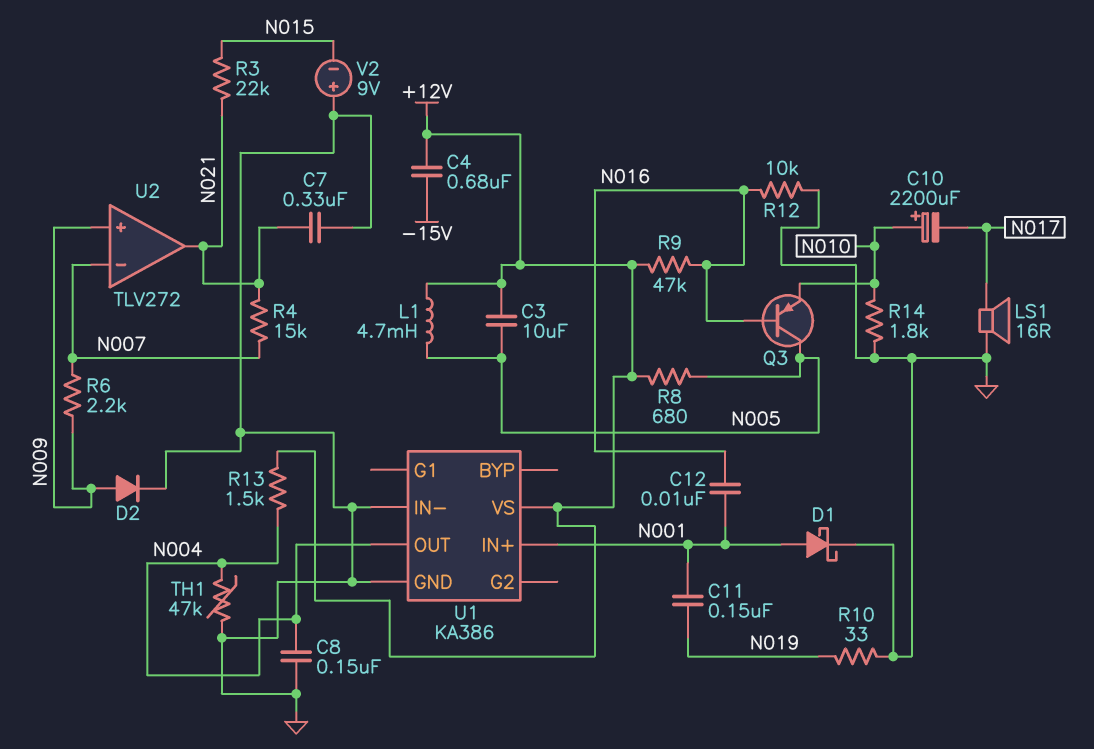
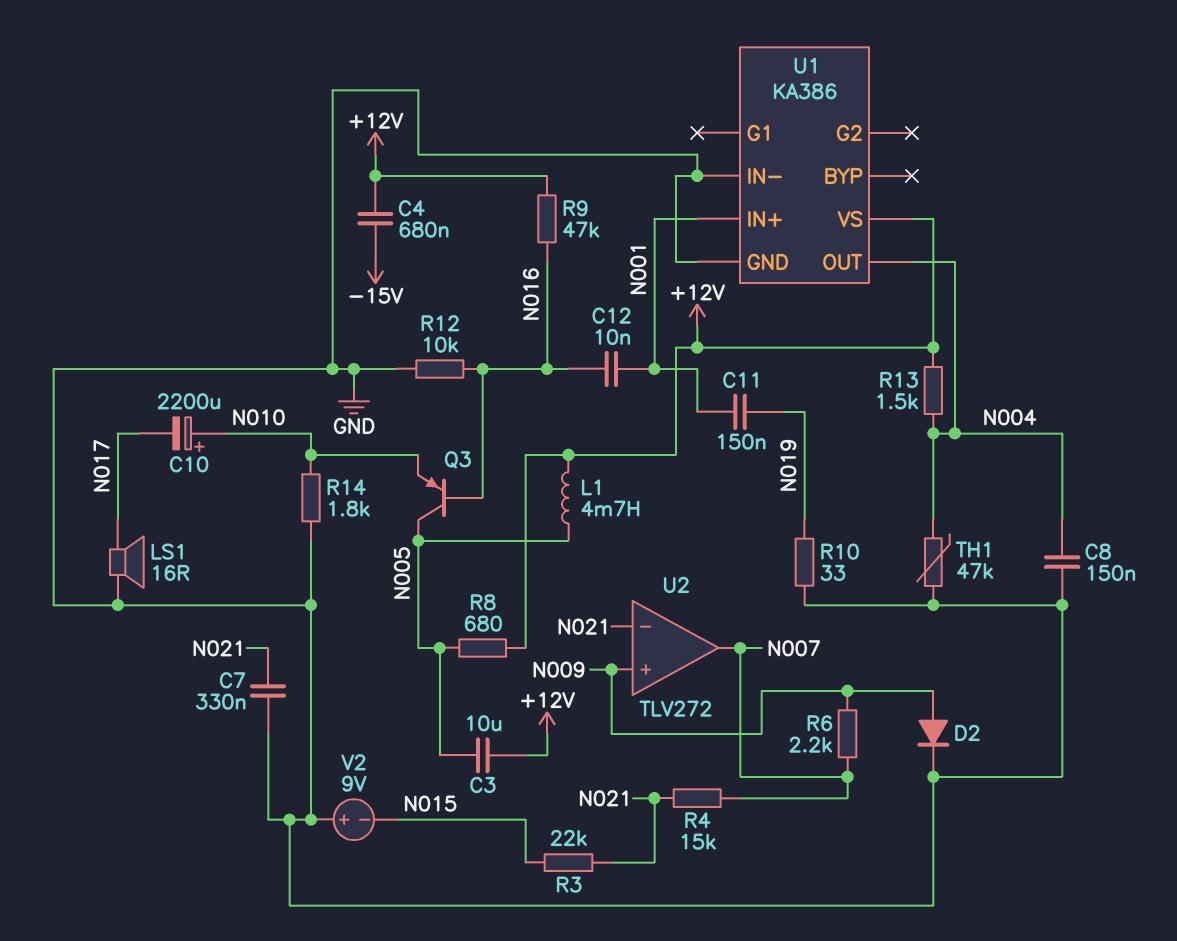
D1: schottky (A N001, K GND) -> none
U2 pin in-: N007 -> N021
U2 pin out: N021 -> N007

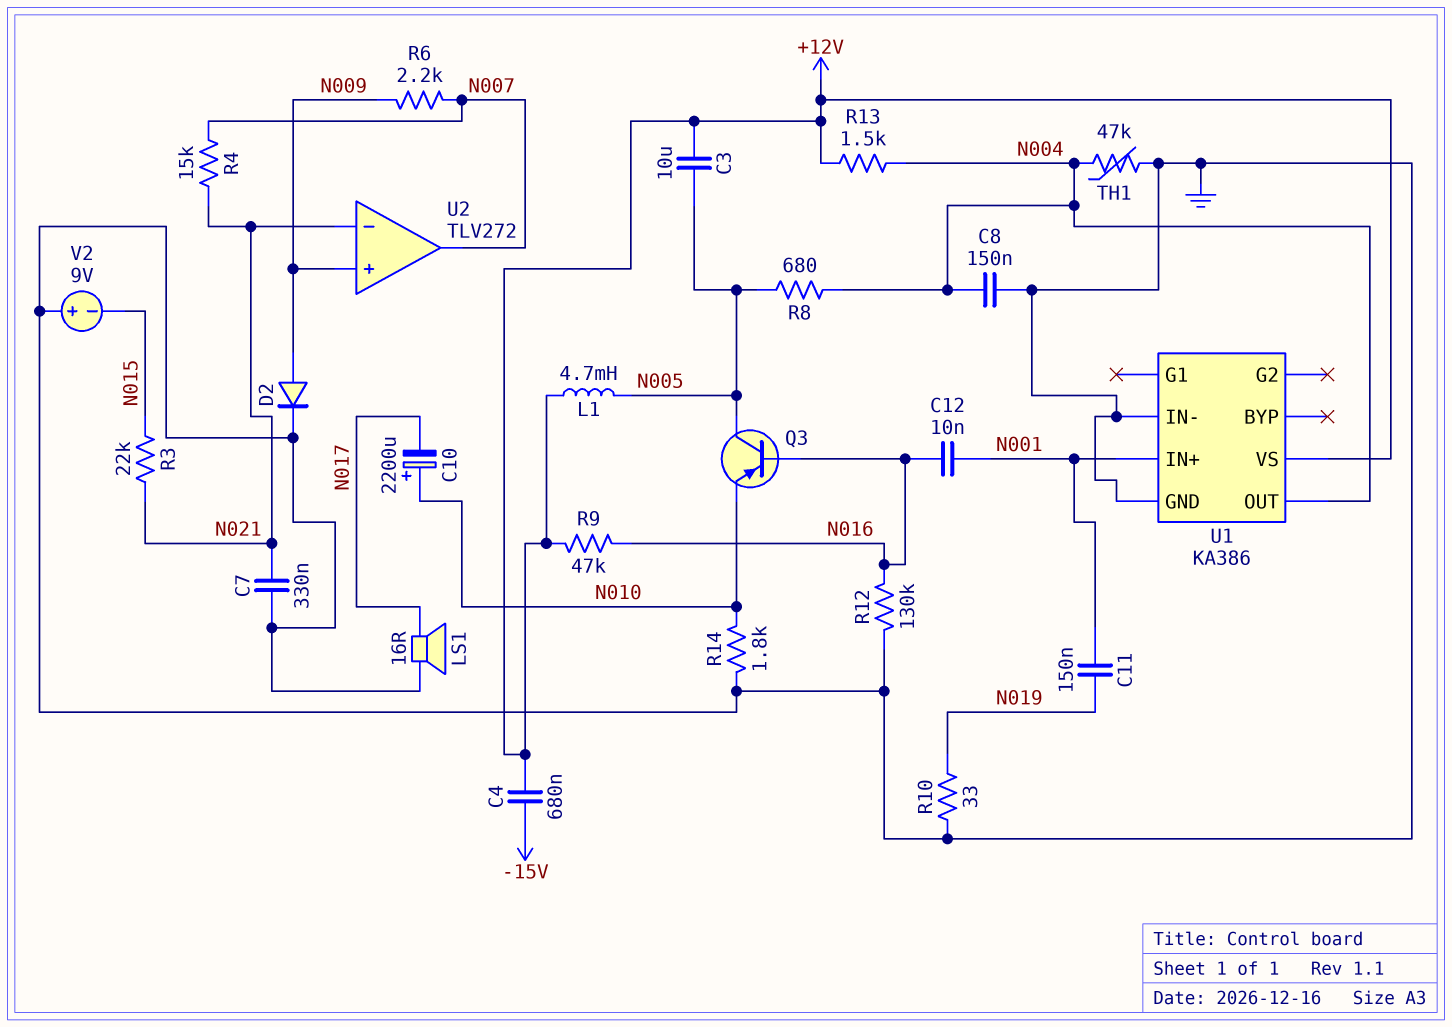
R8: 680 (+12V, N005) -> 680 (N004, N005)
R12: 10k (GND, N016) -> 130k (GND, N016)

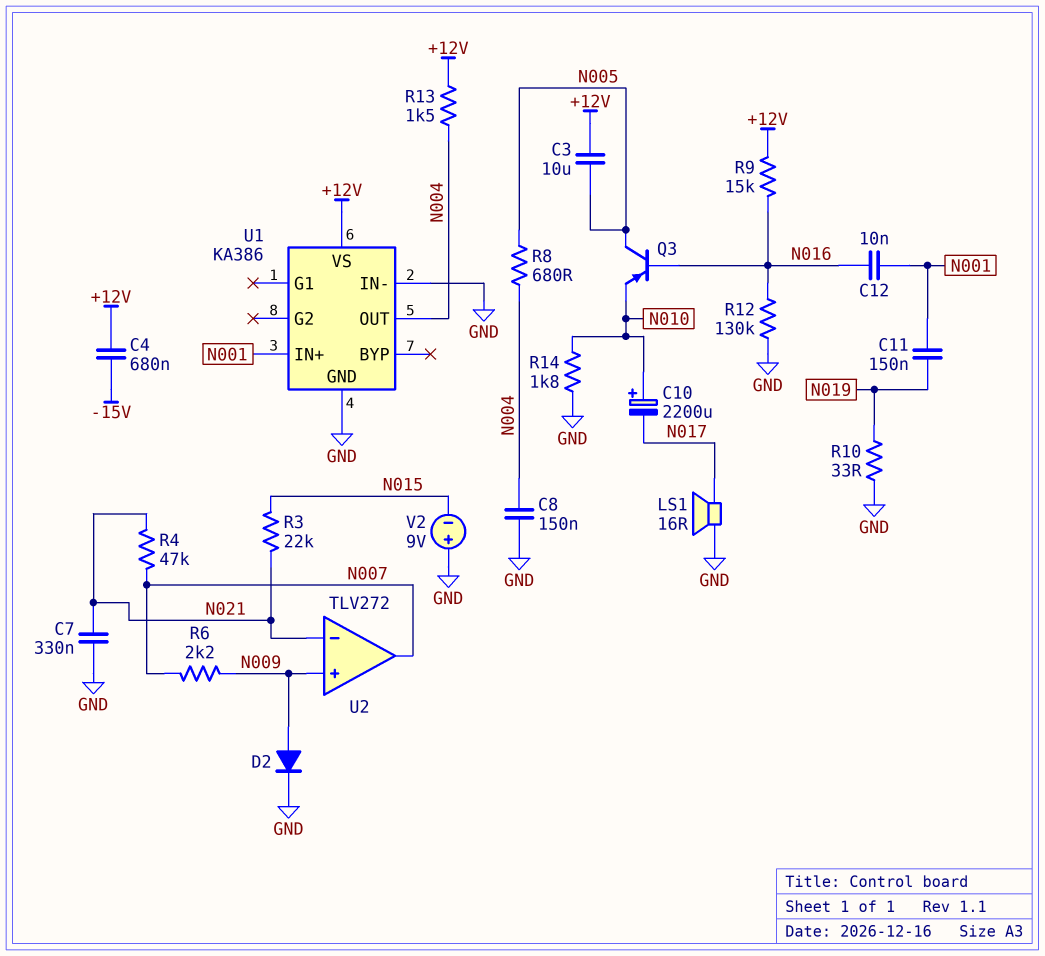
L1: 4.7mH (+12V, N005) -> none
R4: 15k (N007, N021) -> 47k (N007, N021)
R9: 47k (+12V, N016) -> 15k (+12V, N016)
TH1: 47k (GND, N004) -> none

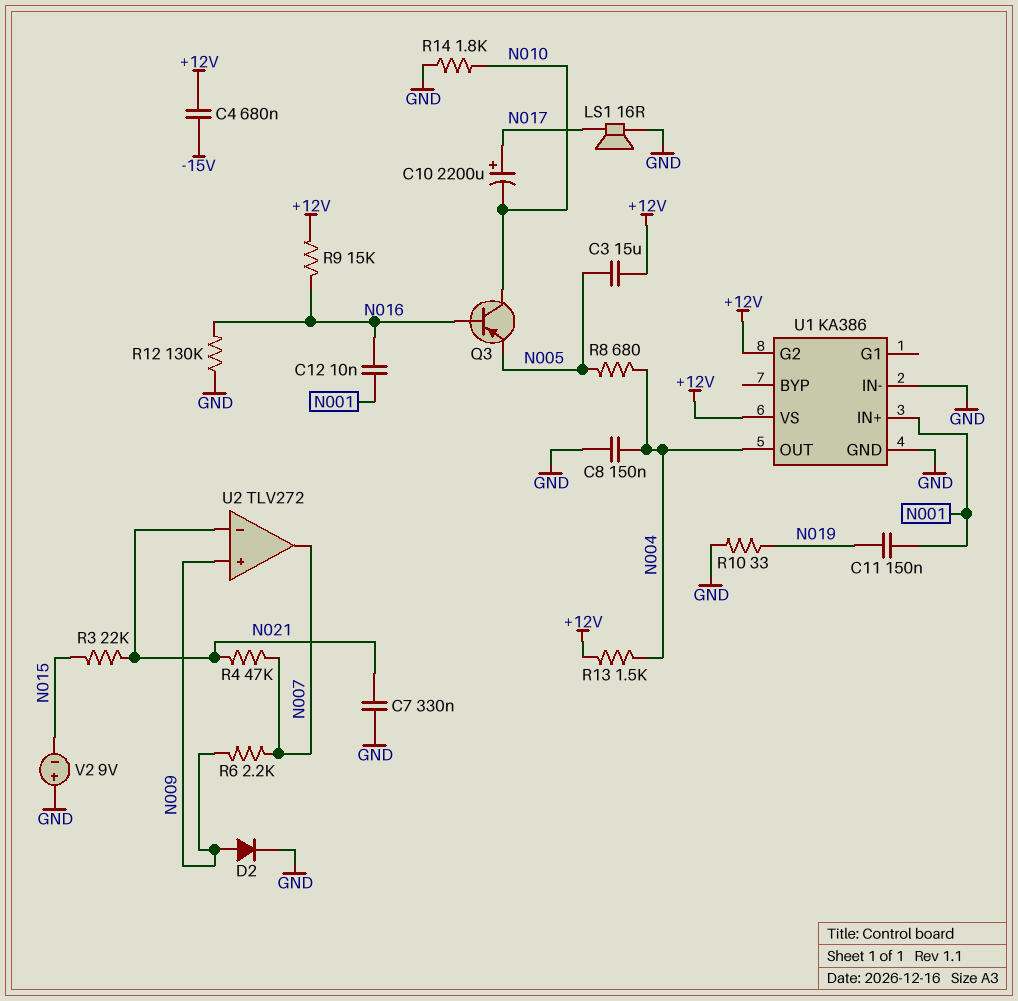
C3: 10uF (+12V, N005) -> 15uF (+12V, N005)
C10: 2200uF (plus N010, minus N017) -> 2200uF (plus N017, minus N010)
Q3: PNP (B N016, C N005, E N010) -> PNP (B N016, C N010, E N005)
U1 pin G2: none -> +12V

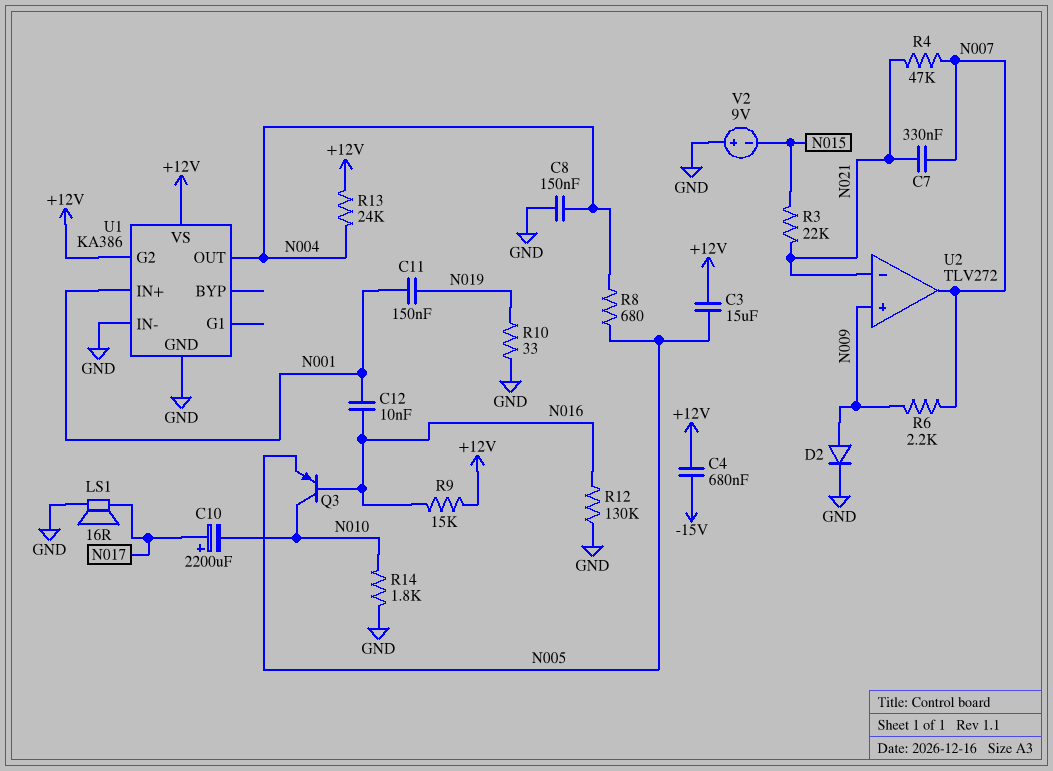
C7: 330nF (GND, N021) -> 330nF (N007, N021)
R13: 1.5k (+12V, N004) -> 24k (+12V, N004)

